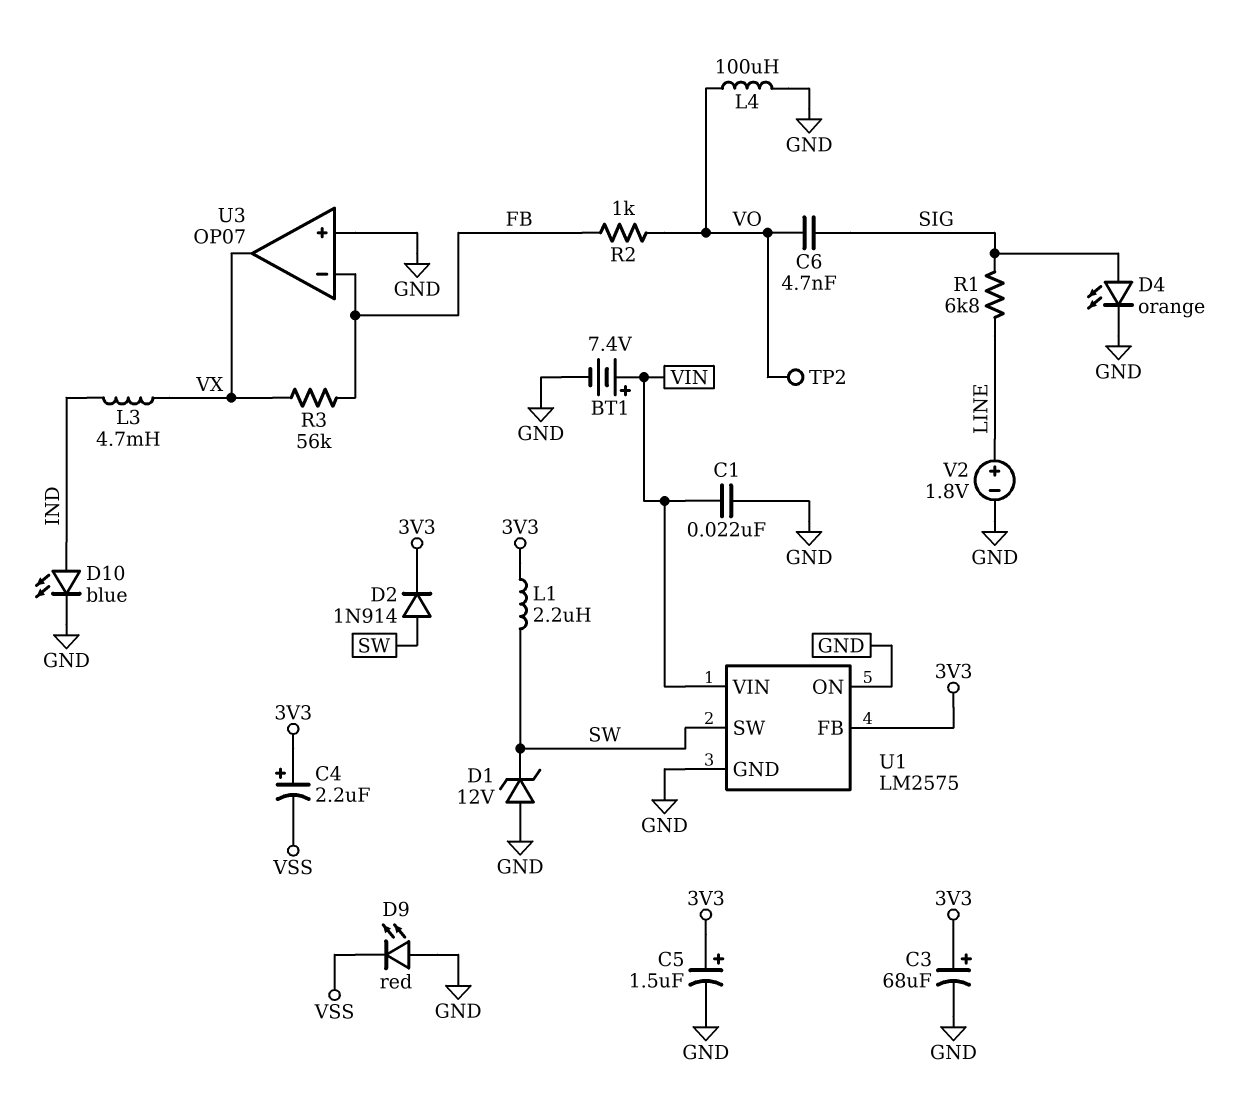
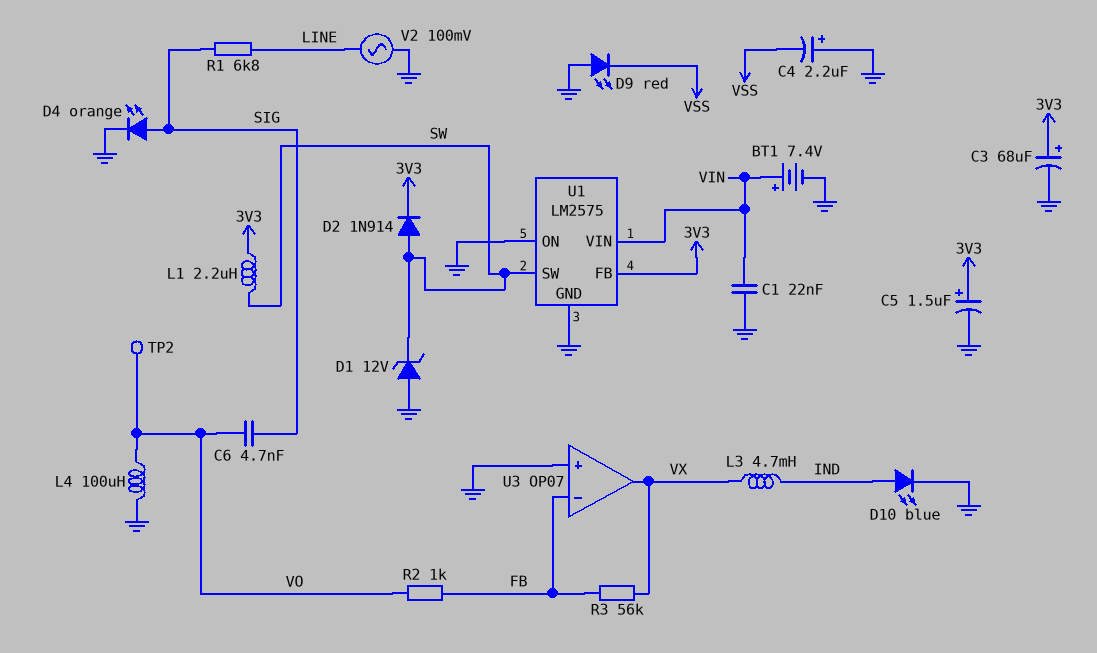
C4: 2.2uF (plus 3V3, minus VSS) -> 2.2uF (plus GND, minus VSS)
V2: 1.8V (plus LINE, minus GND) -> AC 100mV (GND, LINE)

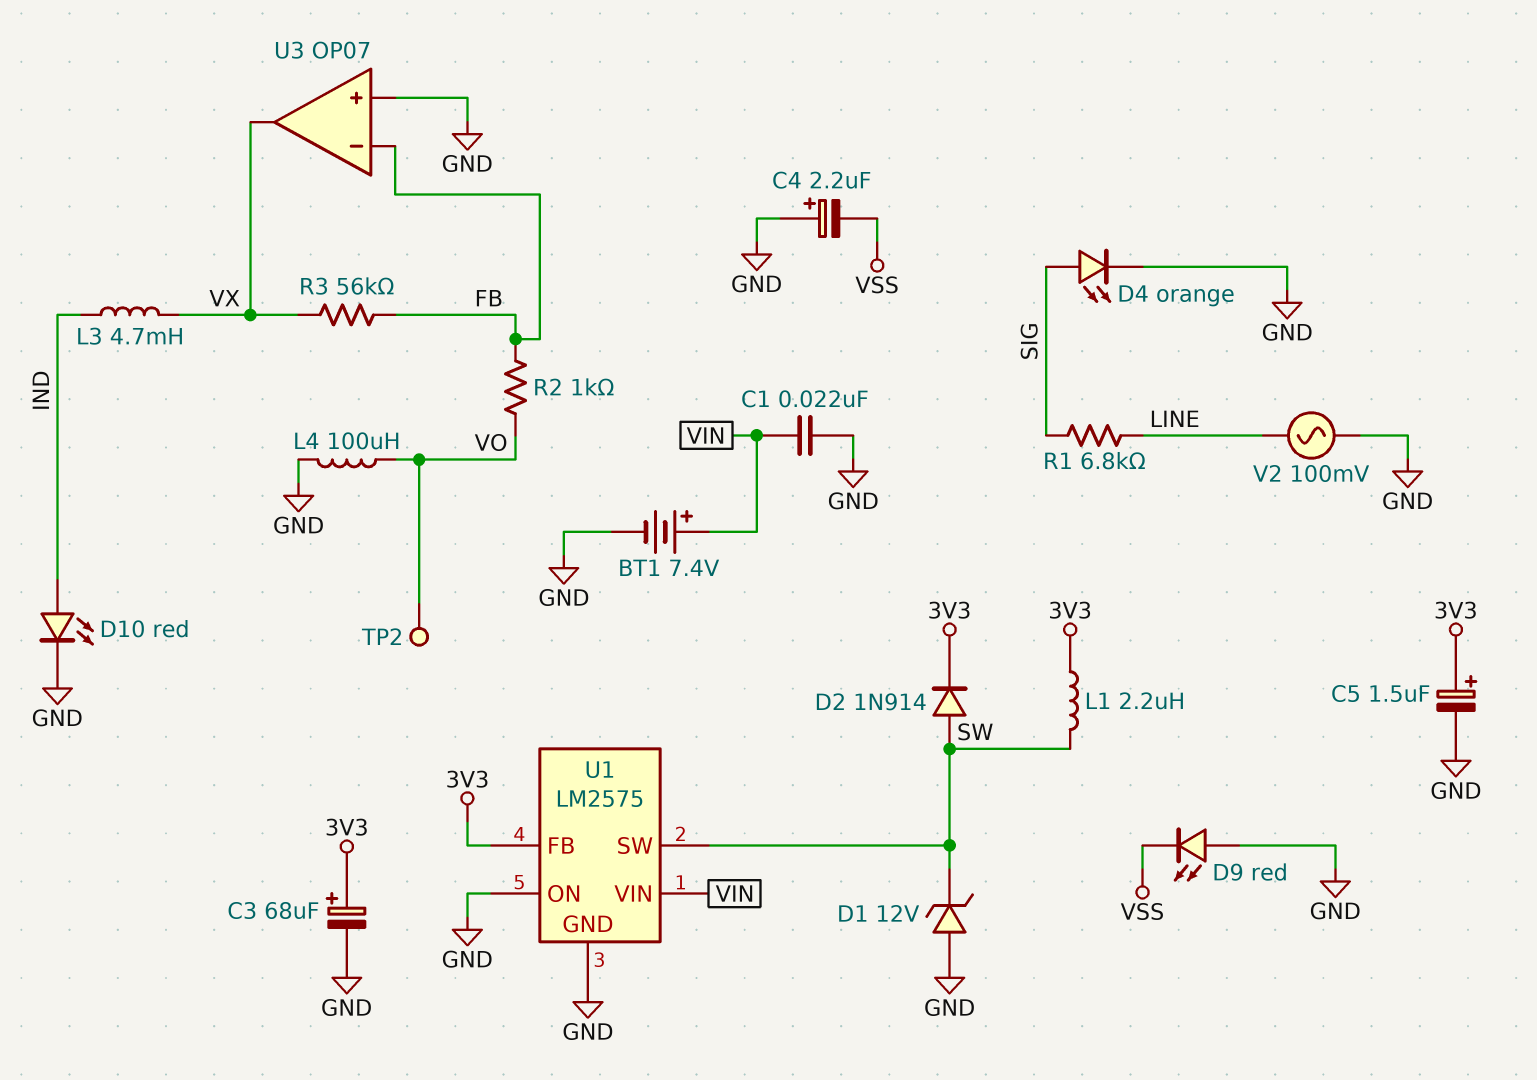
C6: 4.7nF (SIG, VO) -> none
D10: LED blue (A IND, K GND) -> LED red (A IND, K GND)

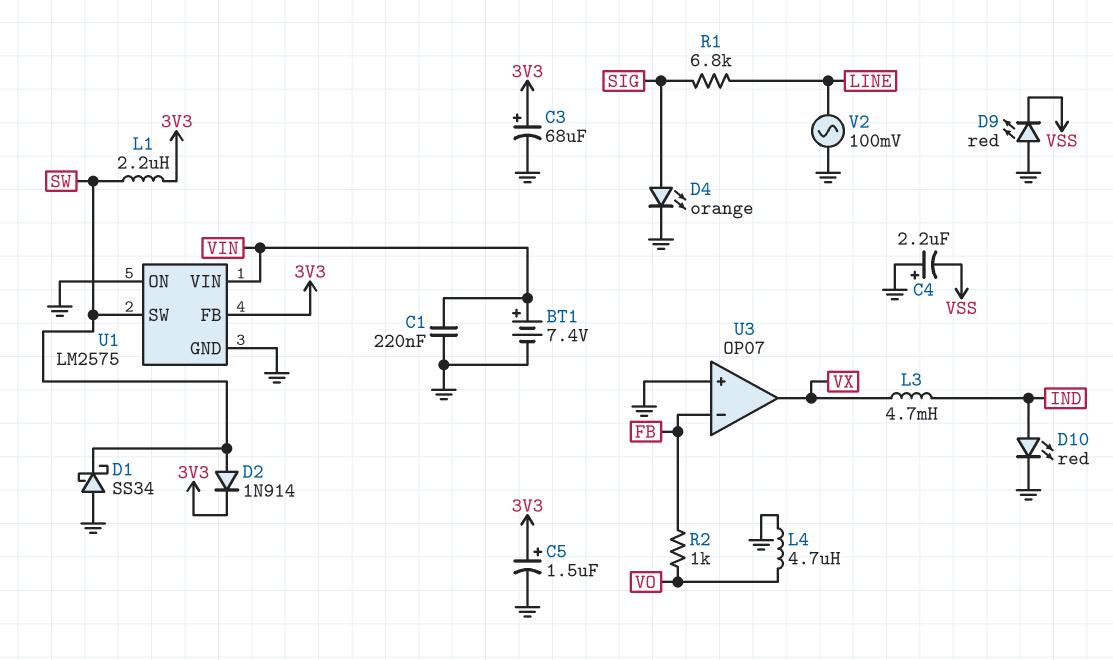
C1: 22nF (GND, VIN) -> 220nF (GND, VIN)
D1: zener 12V (A GND, K SW) -> schottky SS34 (A GND, K SW)
L4: 100uH (GND, VO) -> 4.7uH (GND, VO)
R3: 56k (FB, VX) -> none
TP2: test point (VO) -> none

